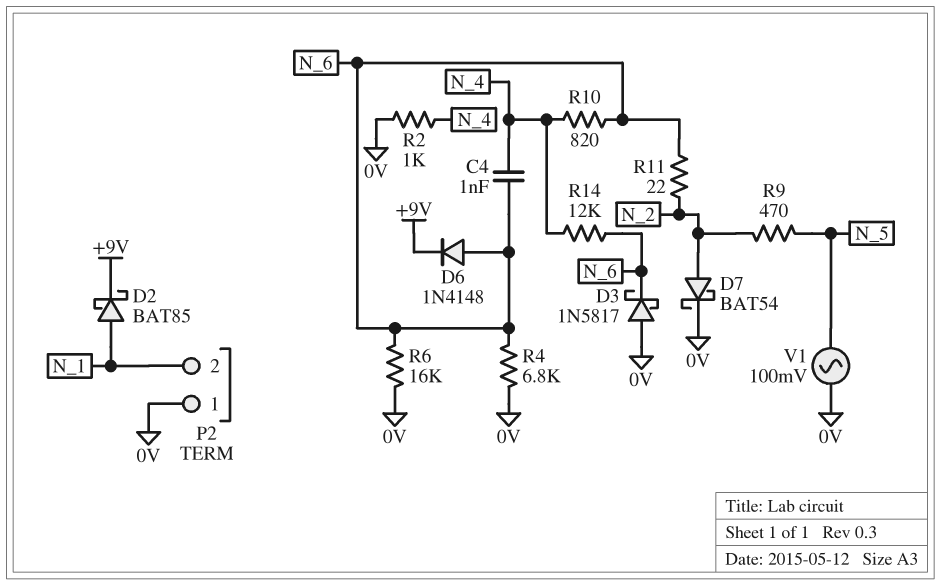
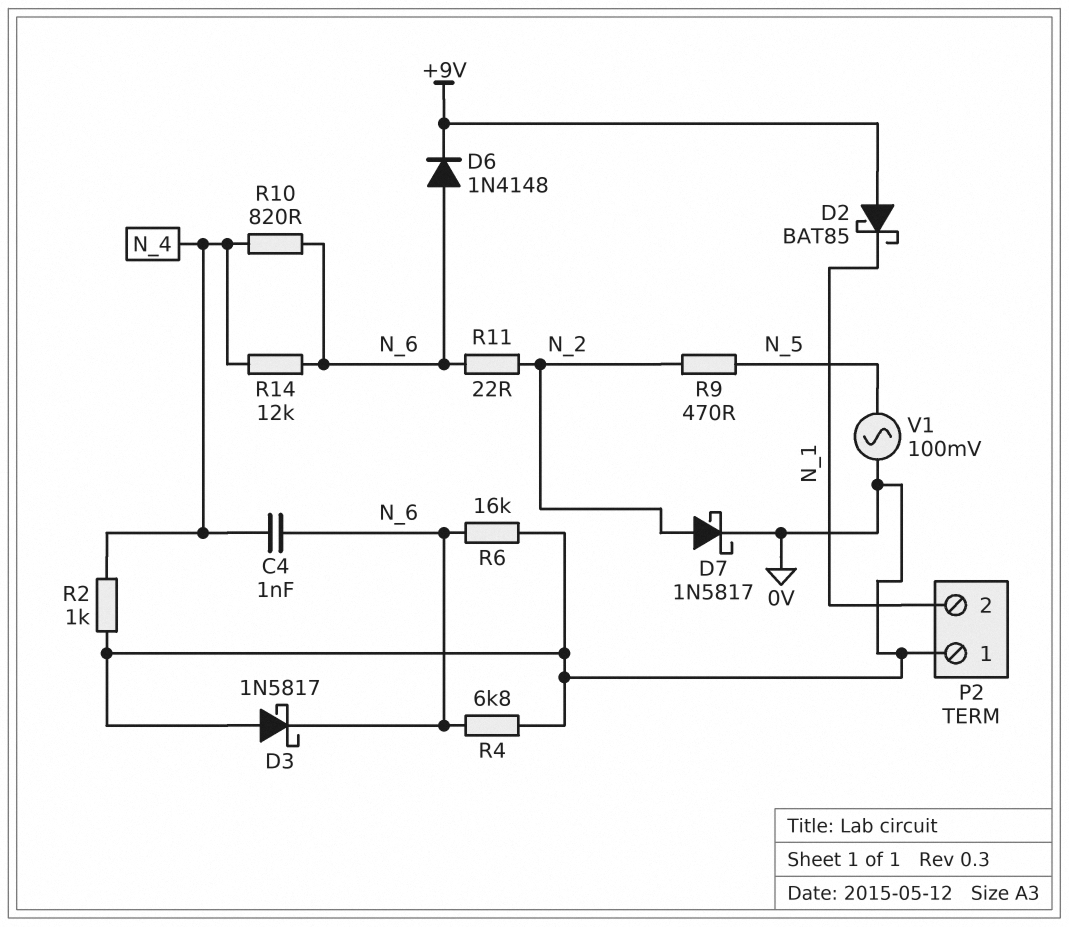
D2: schottky BAT85 (A N_1, K +9V) -> schottky BAT85 (A +9V, K N_1)
D7: schottky BAT54 (A N_2, K 0V) -> schottky 1N5817 (A N_2, K 0V)

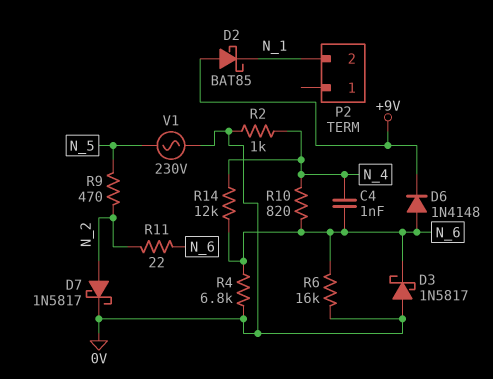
P2 pin 1: 0V -> none
V1: AC 100mV (0V, N_5) -> AC 230V (0V, N_5)

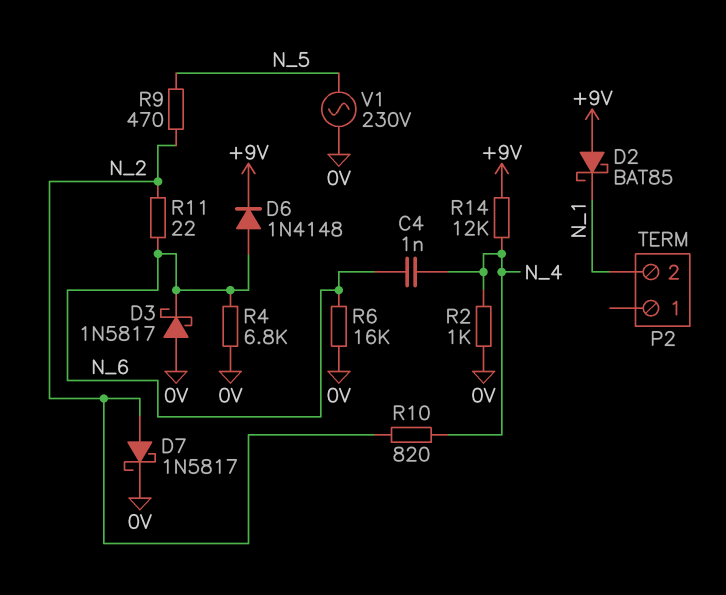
R10: 820 (N_4, N_6) -> 820 (N_2, N_4)
R14: 12k (N_4, N_6) -> 12k (+9V, N_4)

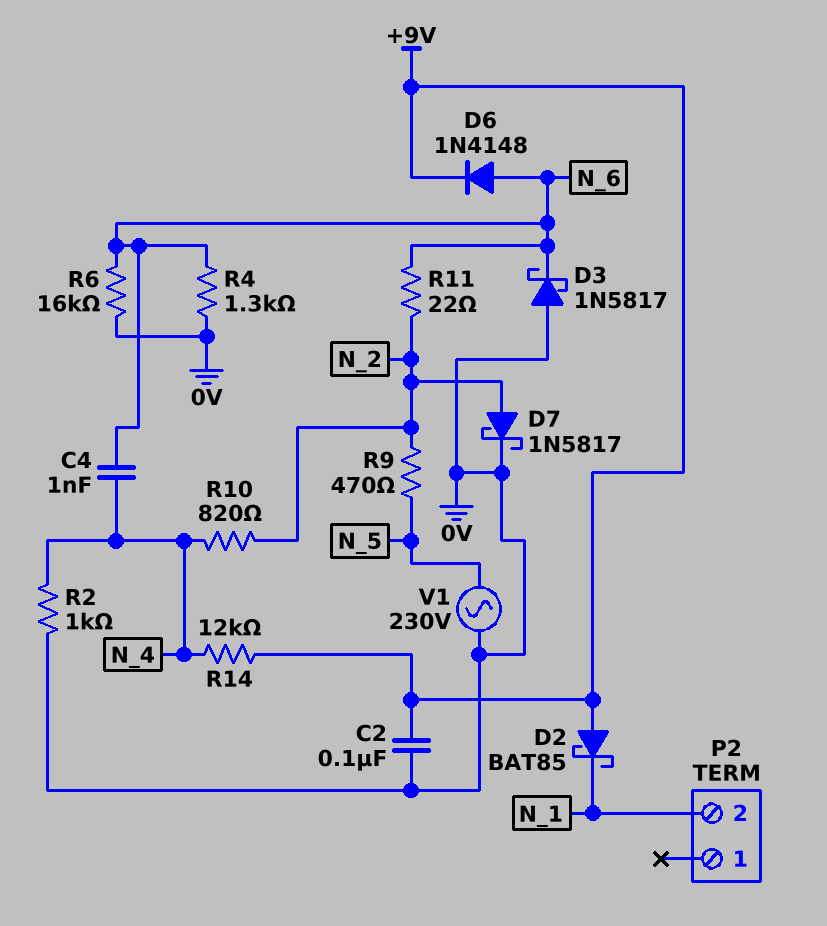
C2: none -> 100nF (+9V, 0V)
R4: 6.8k (0V, N_6) -> 1.3k (0V, N_6)

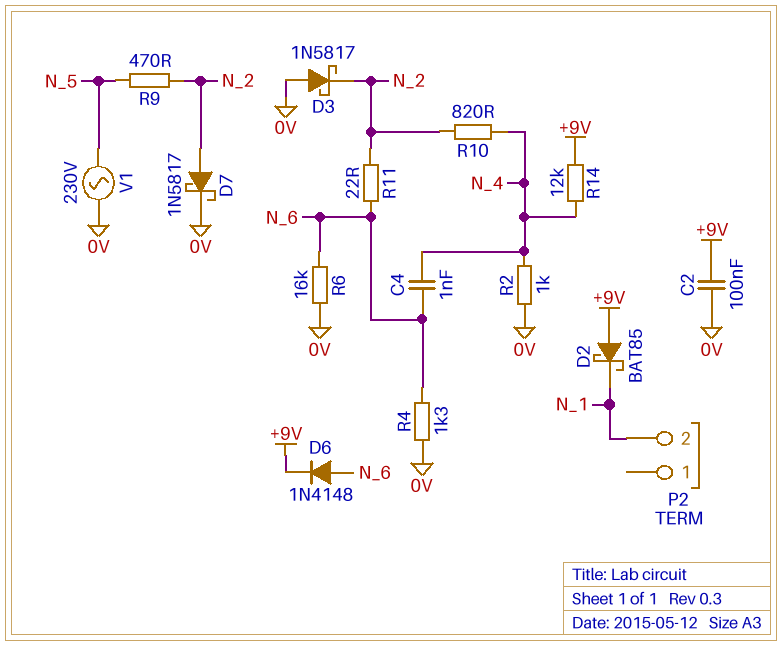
D3: schottky 1N5817 (A 0V, K N_6) -> schottky 1N5817 (A 0V, K N_2)

